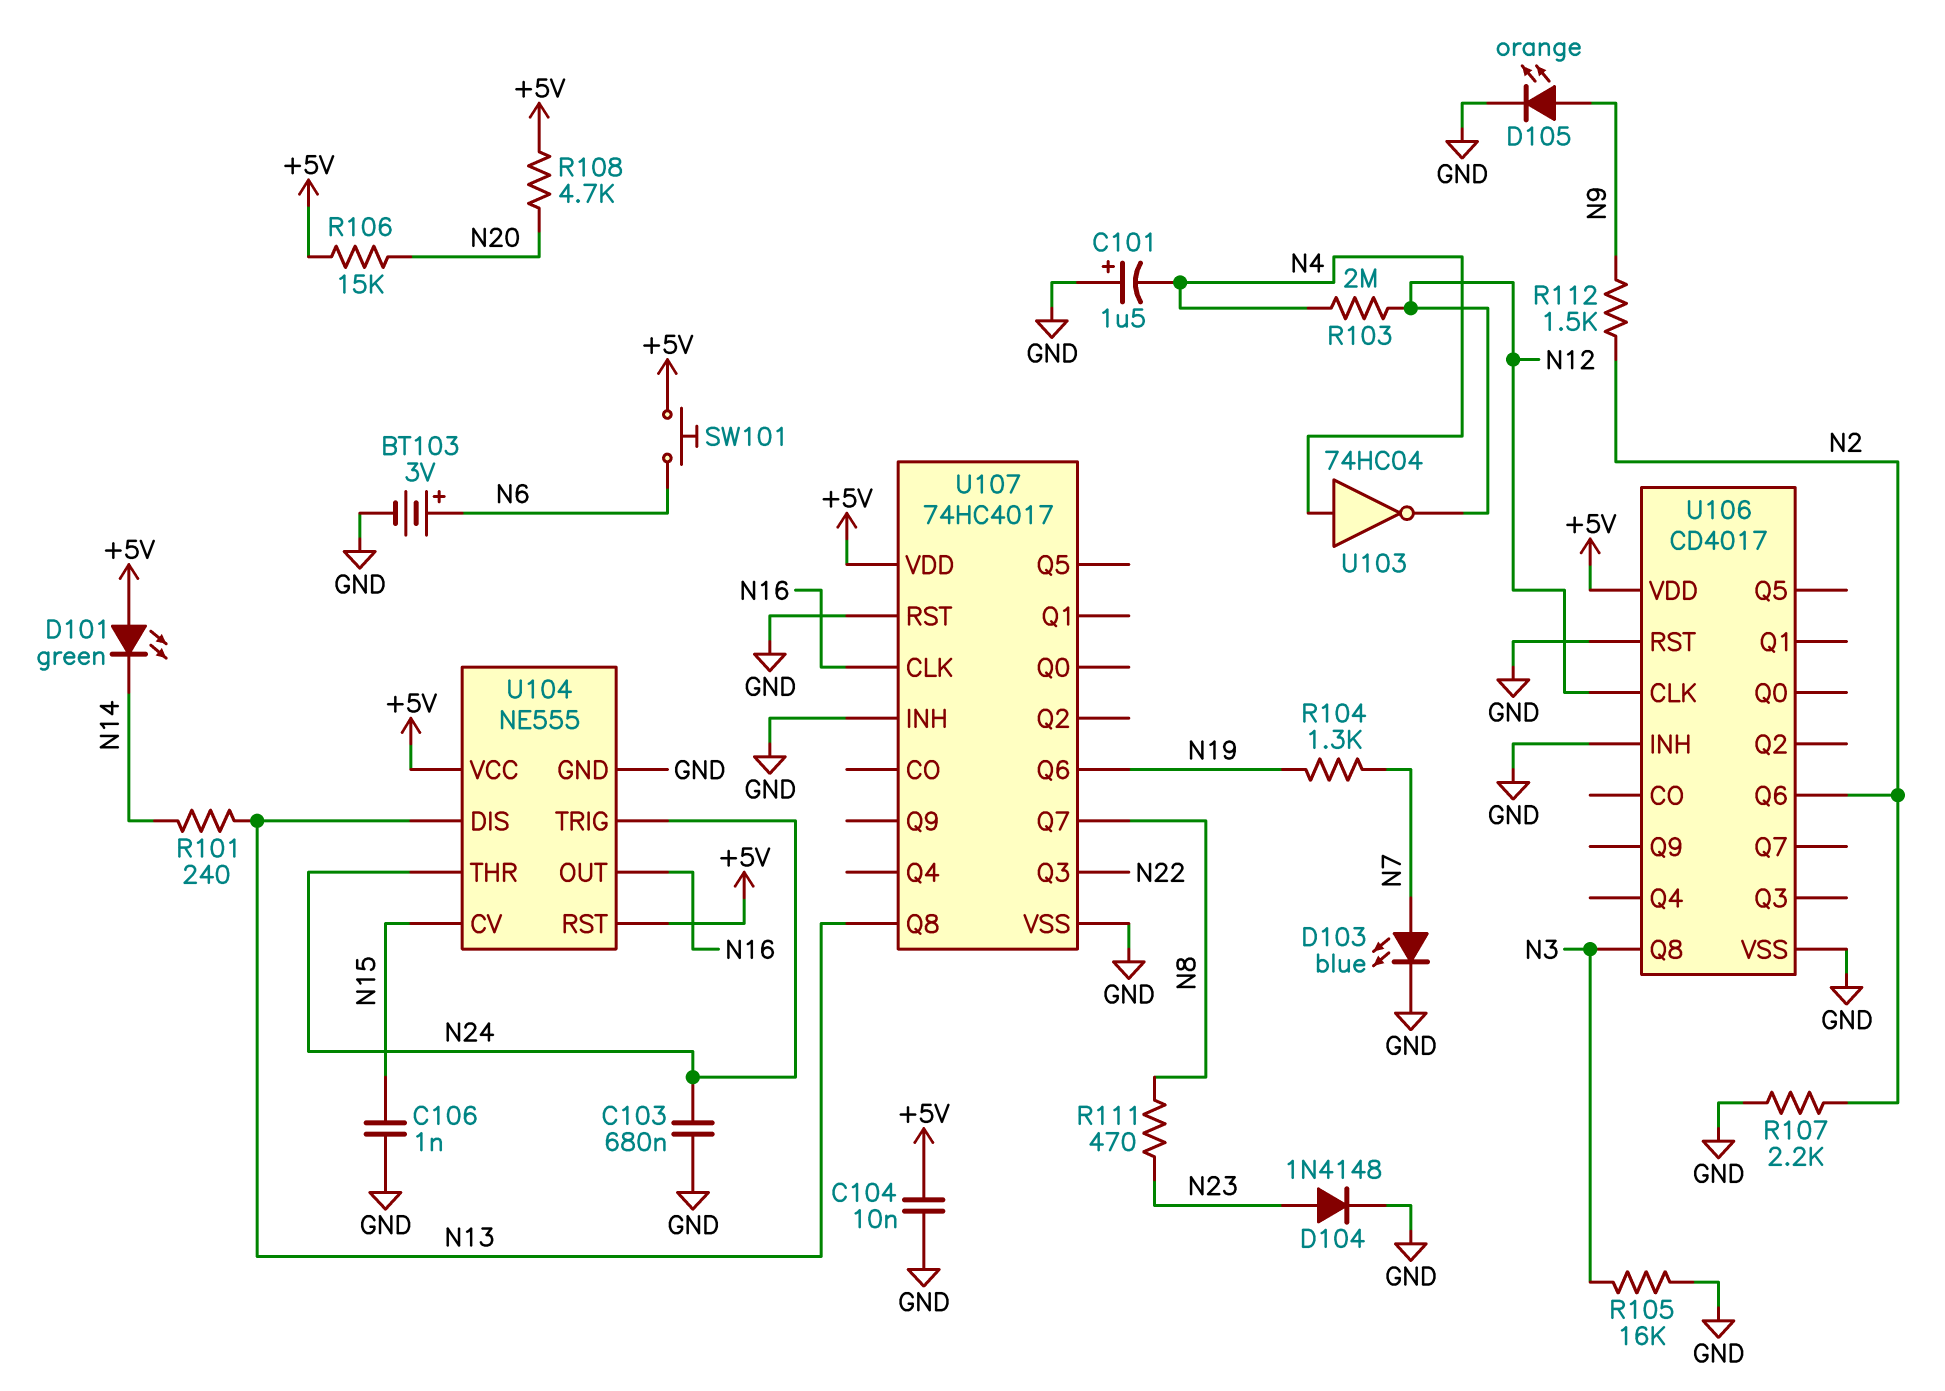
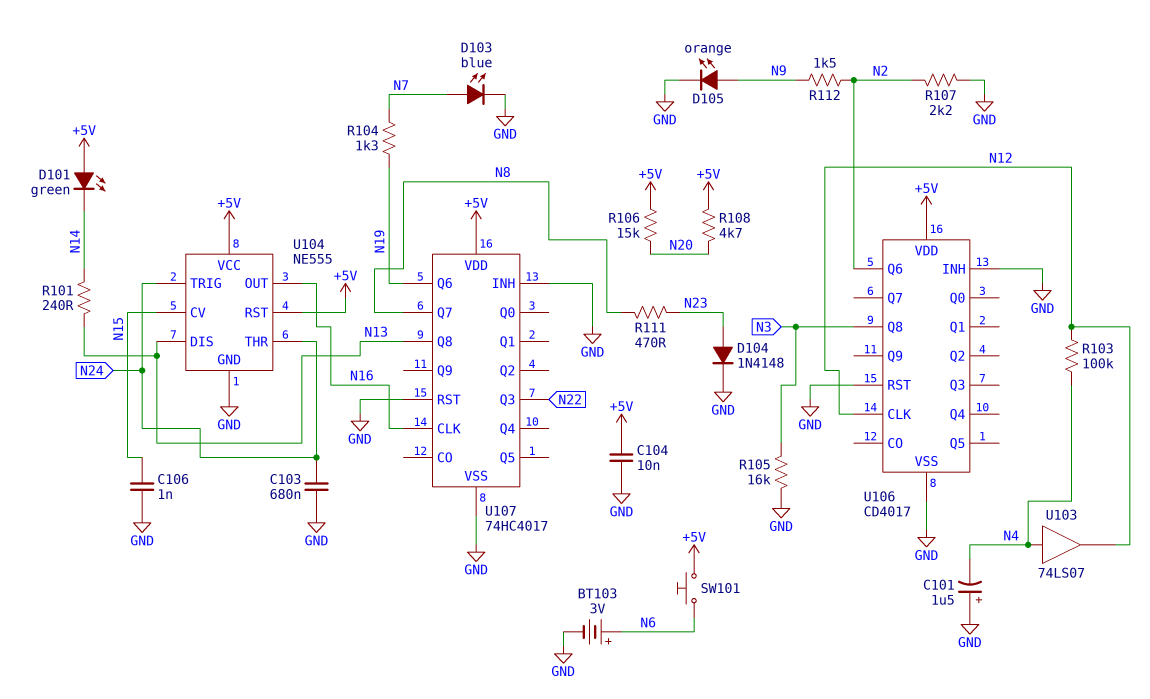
R103: 2M (N4, N12) -> 100k (N4, N12)
U103: NOT 74HC04 (in N4, out N12) -> buffer 74LS07 (in N4, out N12)

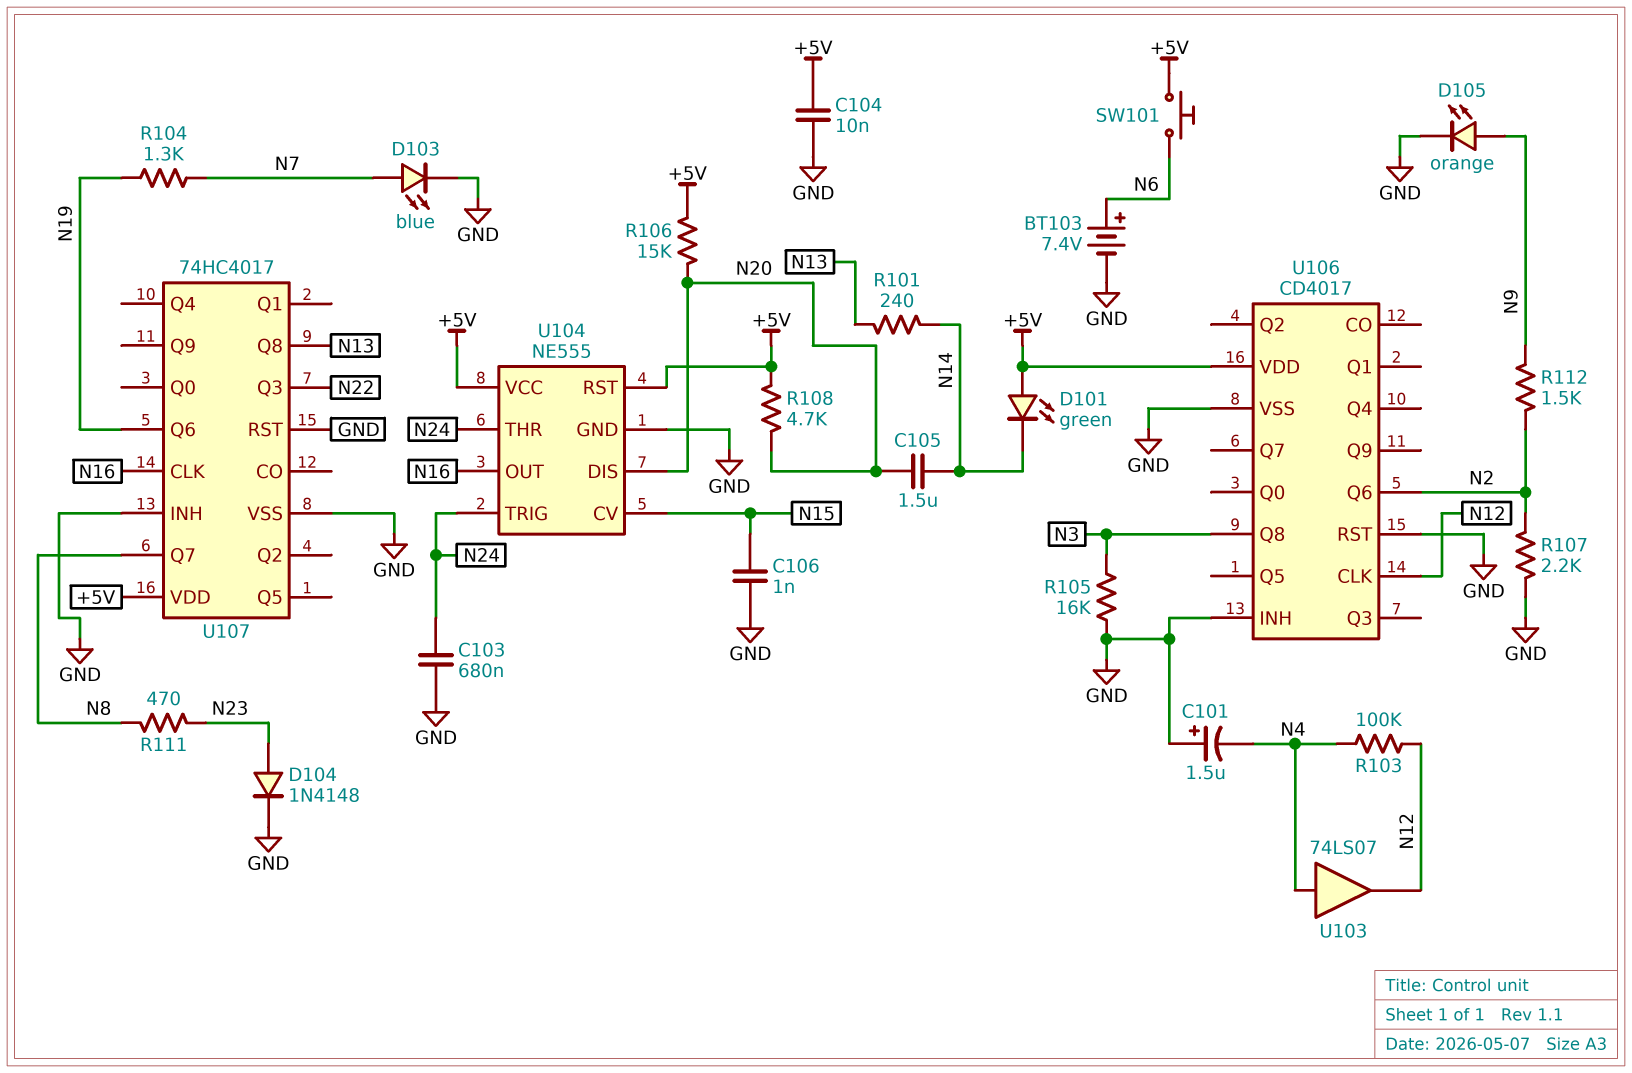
BT103: 3V (plus N6, minus GND) -> 7.4V (plus N6, minus GND)
C105: none -> 1.5uF (N14, N20)
U104 pin DIS: N13 -> N20

